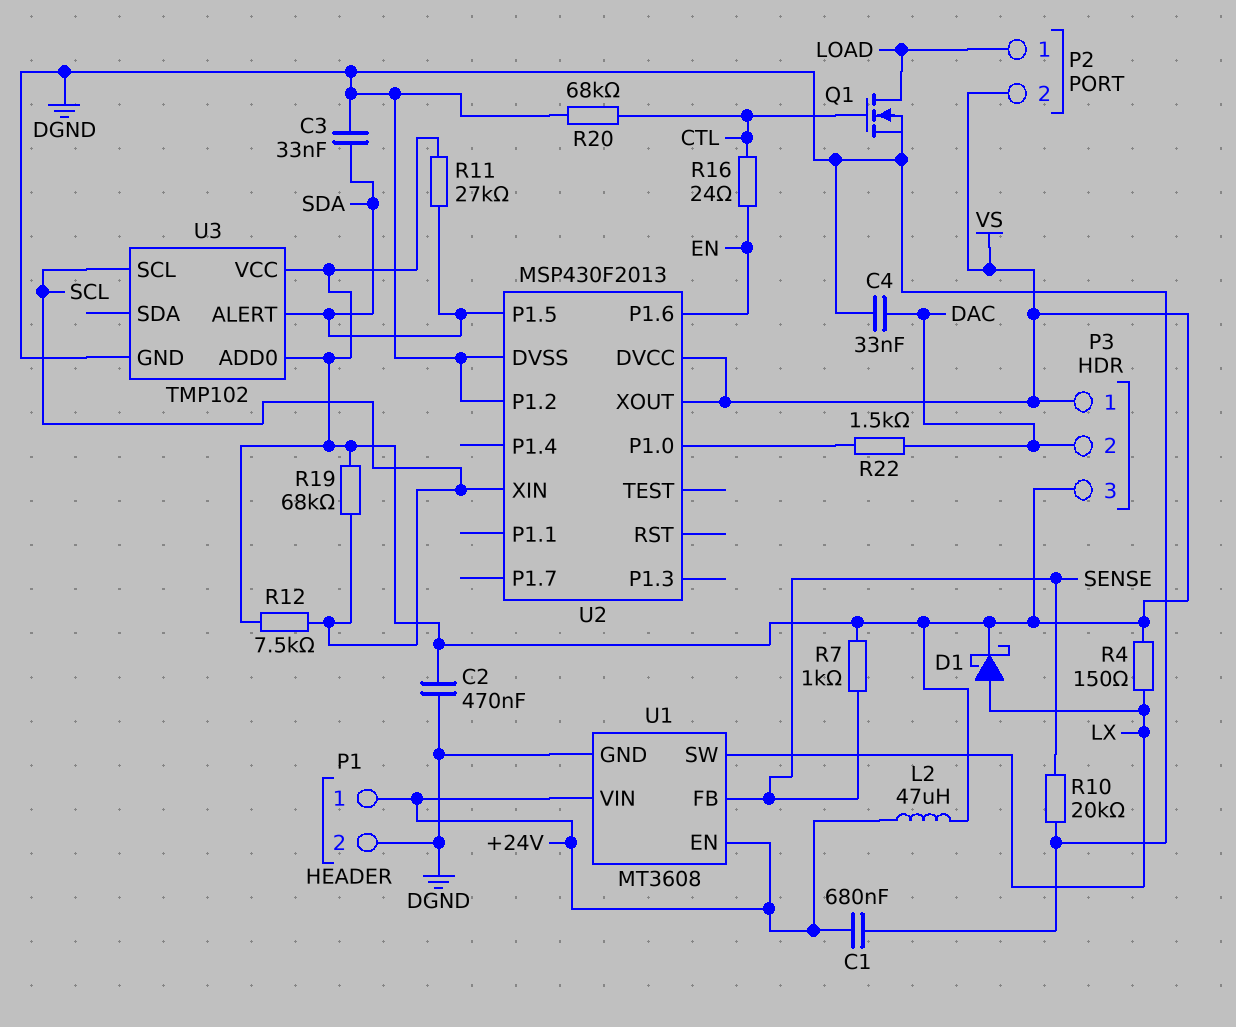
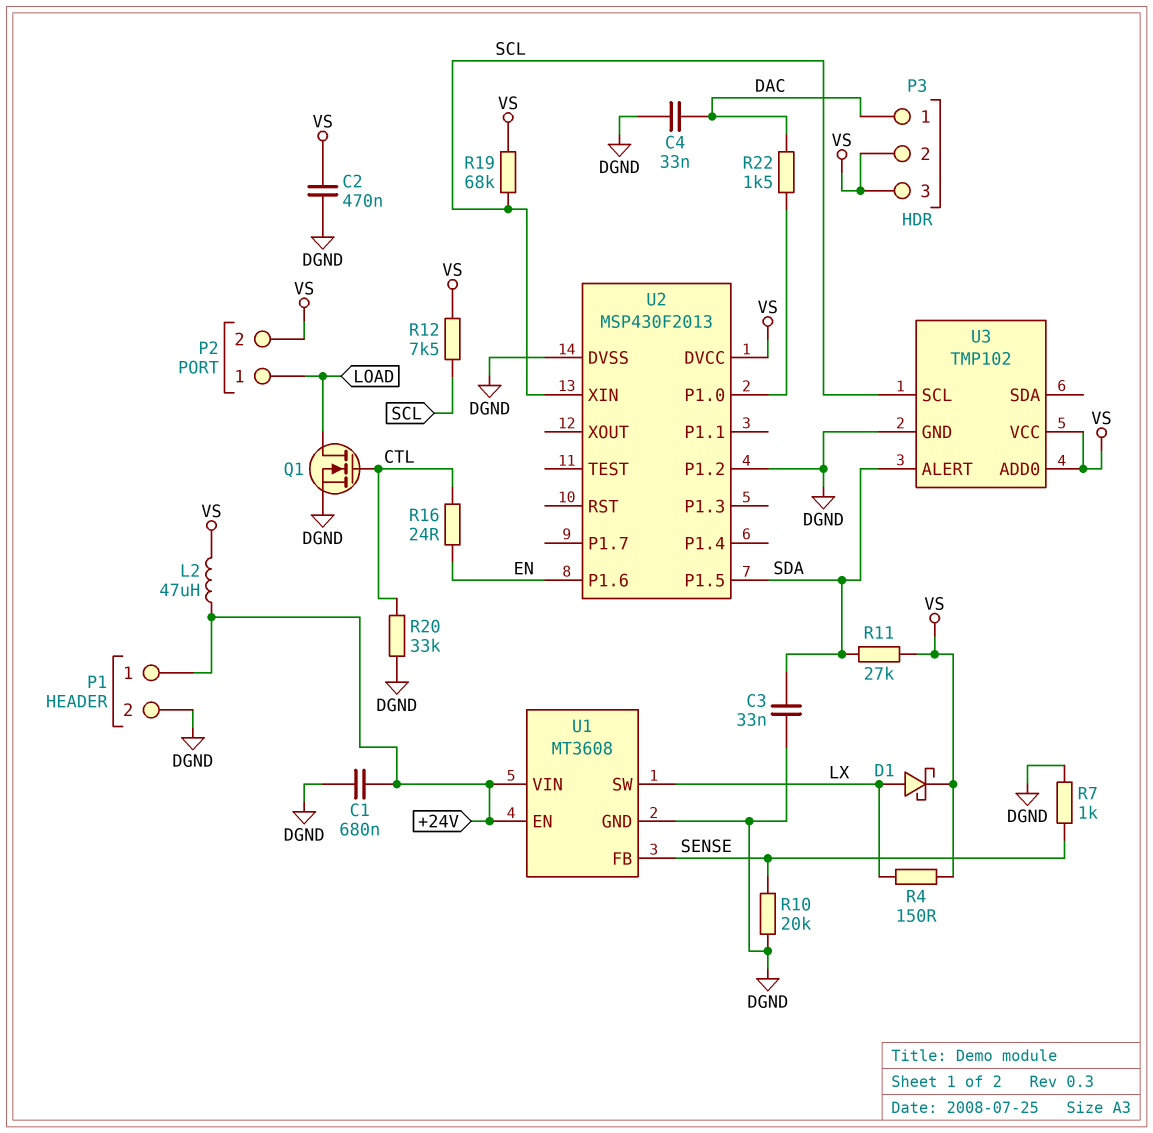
P3 pin 1: VS -> DAC
P3 pin 2: DAC -> VS
R7: 1k (SENSE, VS) -> 1k (DGND, SENSE)
R20: 68k (CTL, DGND) -> 33k (CTL, DGND)
U2 pin XOUT: VS -> none

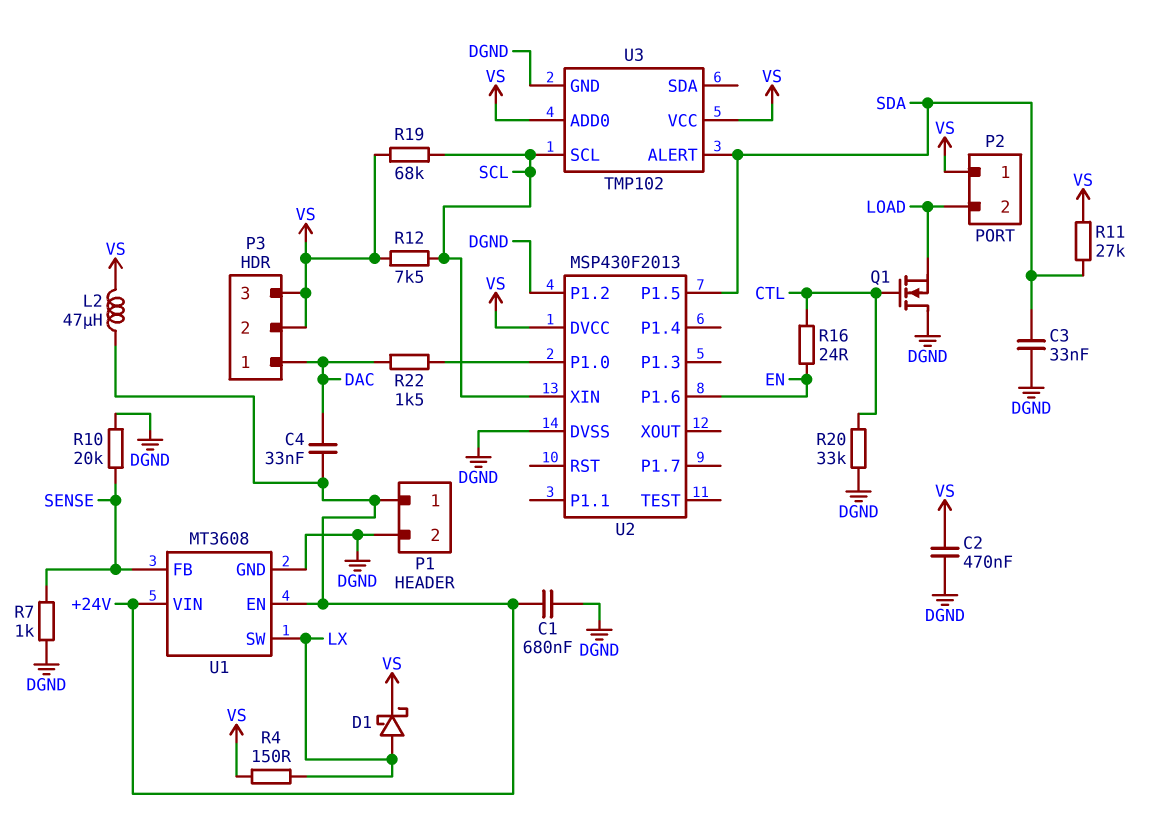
C4: 33nF (DAC, DGND) -> 33nF (+24V, DAC)
P2 pin 1: LOAD -> VS
P2 pin 2: VS -> LOAD
Q1: NMOS (G CTL, D LOAD, S DGND) -> NMOS (G CTL, D DGND, S LOAD)

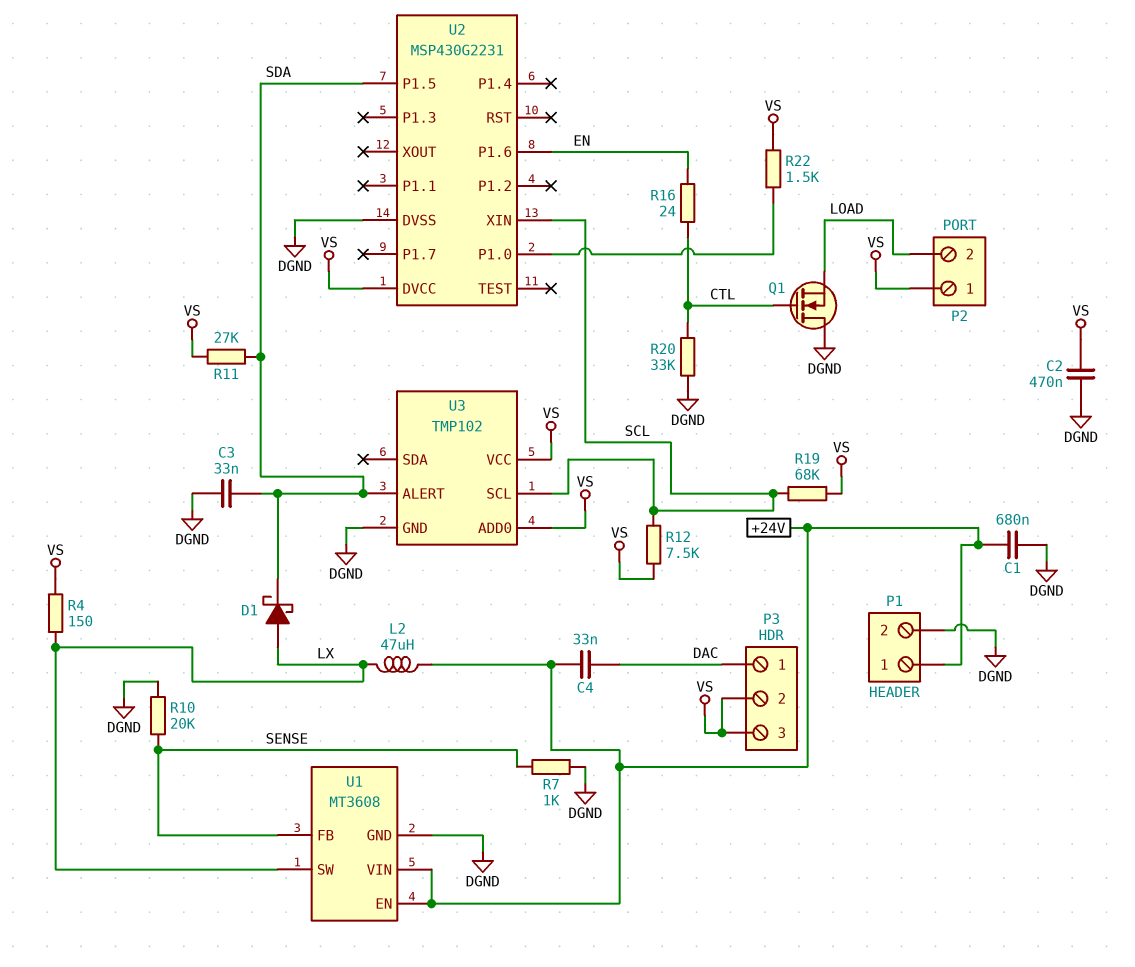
D1: schottky (A LX, K VS) -> schottky (A LX, K SDA)
L2: 47uH (+24V, VS) -> 47uH (+24V, LX)
R22: 1.5k (DAC, U2/P1.0) -> 1.5k (U2/P1.0, VS)
U2: MSP430F2013 -> MSP430G2231
U2 pin P1.2: DGND -> none

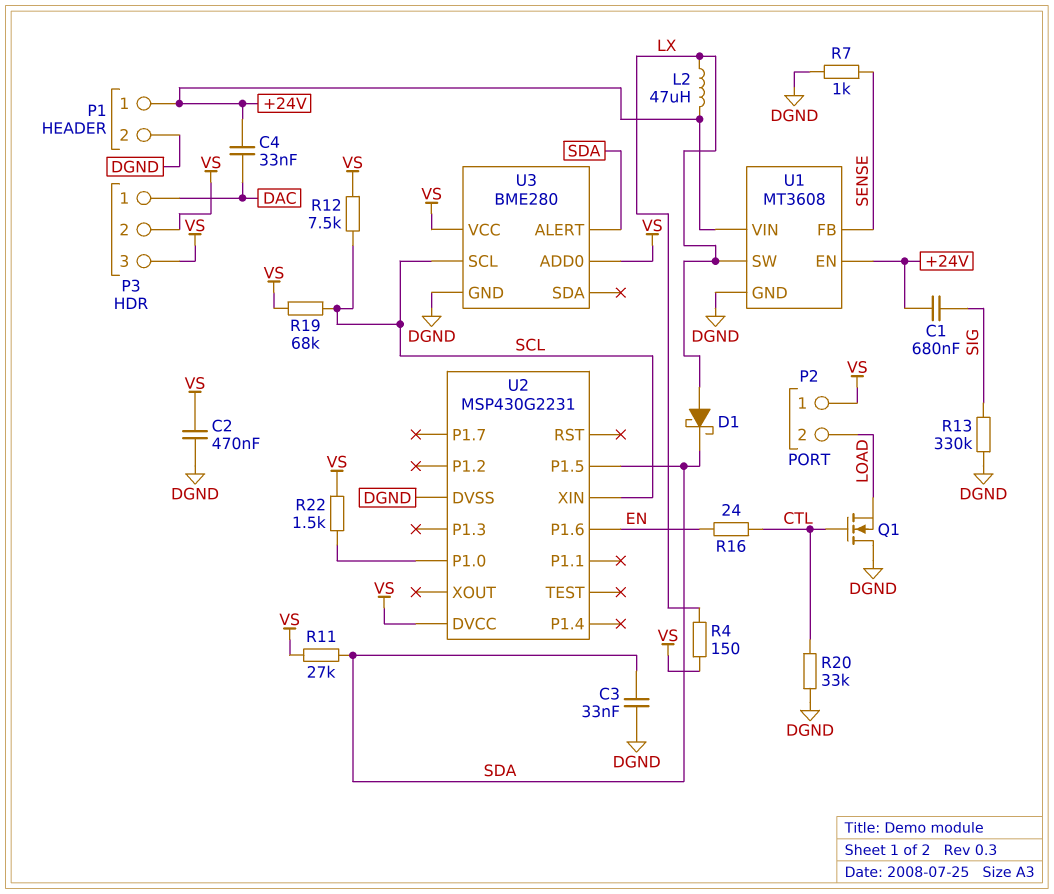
C1: 680nF (+24V, DGND) -> 680nF (+24V, SIG)
R10: 20k (DGND, SENSE) -> none
R13: none -> 330k (DGND, SIG)
U3: TMP102 -> BME280

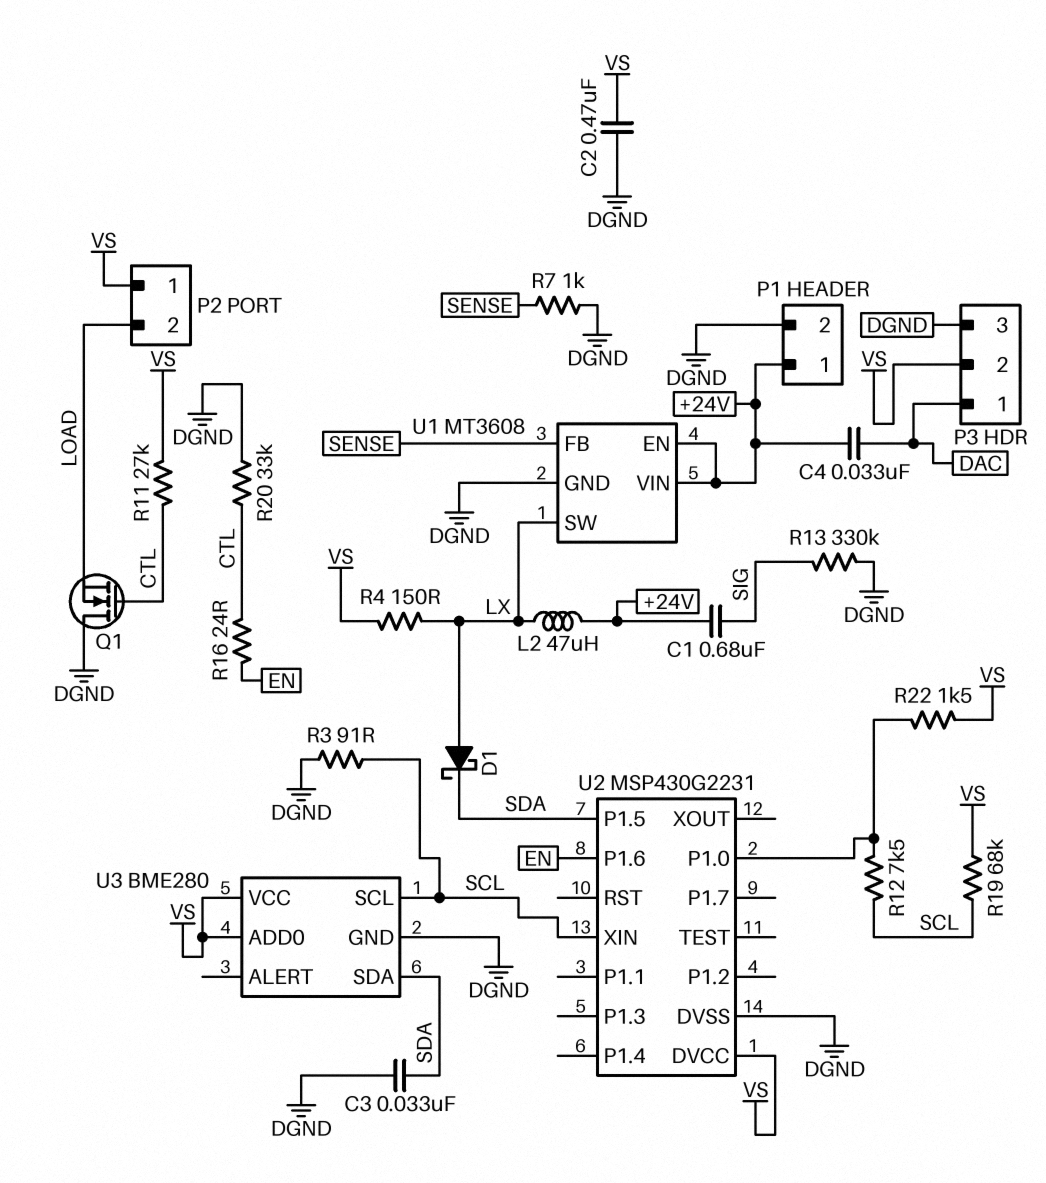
P3 pin 3: VS -> DGND
R3: none -> 91 (DGND, SCL)
R11: 27k (SDA, VS) -> 27k (CTL, VS)
R12: 7.5k (SCL, VS) -> 7.5k (SCL, U2/P1.0)
U3 pin ALERT: SDA -> none
U3 pin SDA: none -> SDA

